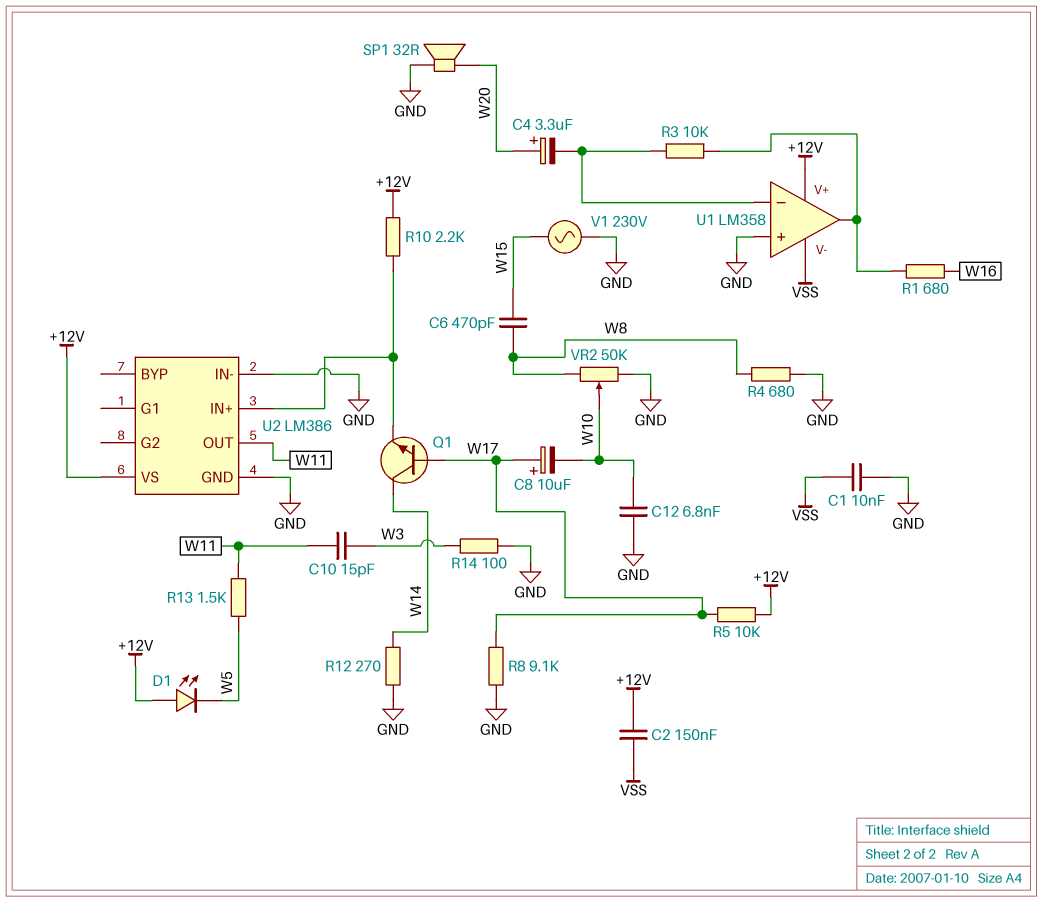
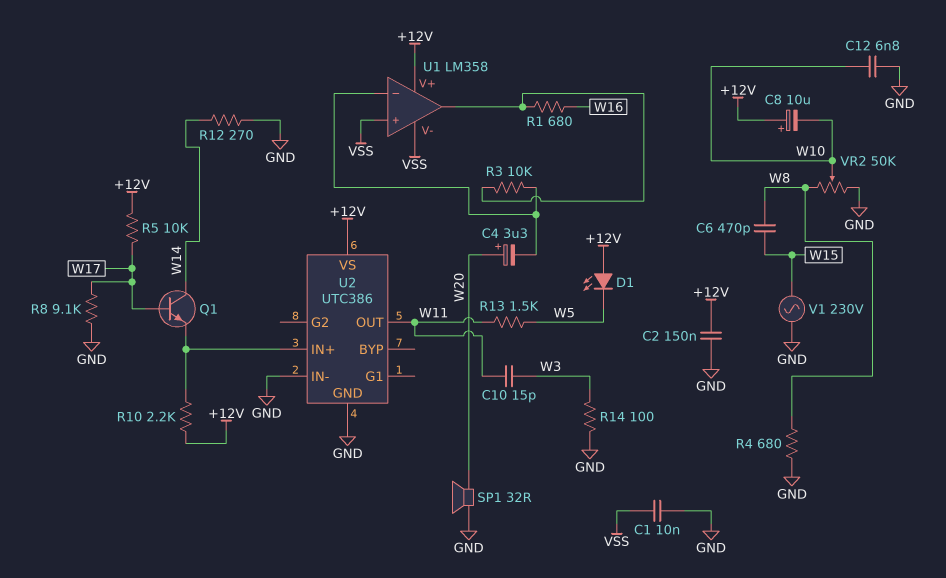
C2: 150nF (+12V, VSS) -> 150nF (+12V, GND)
C8: 10uF (plus W17, minus W10) -> 10uF (plus +12V, minus W10)
U1 pin in+: GND -> VSS
U2: LM386 -> UTC386

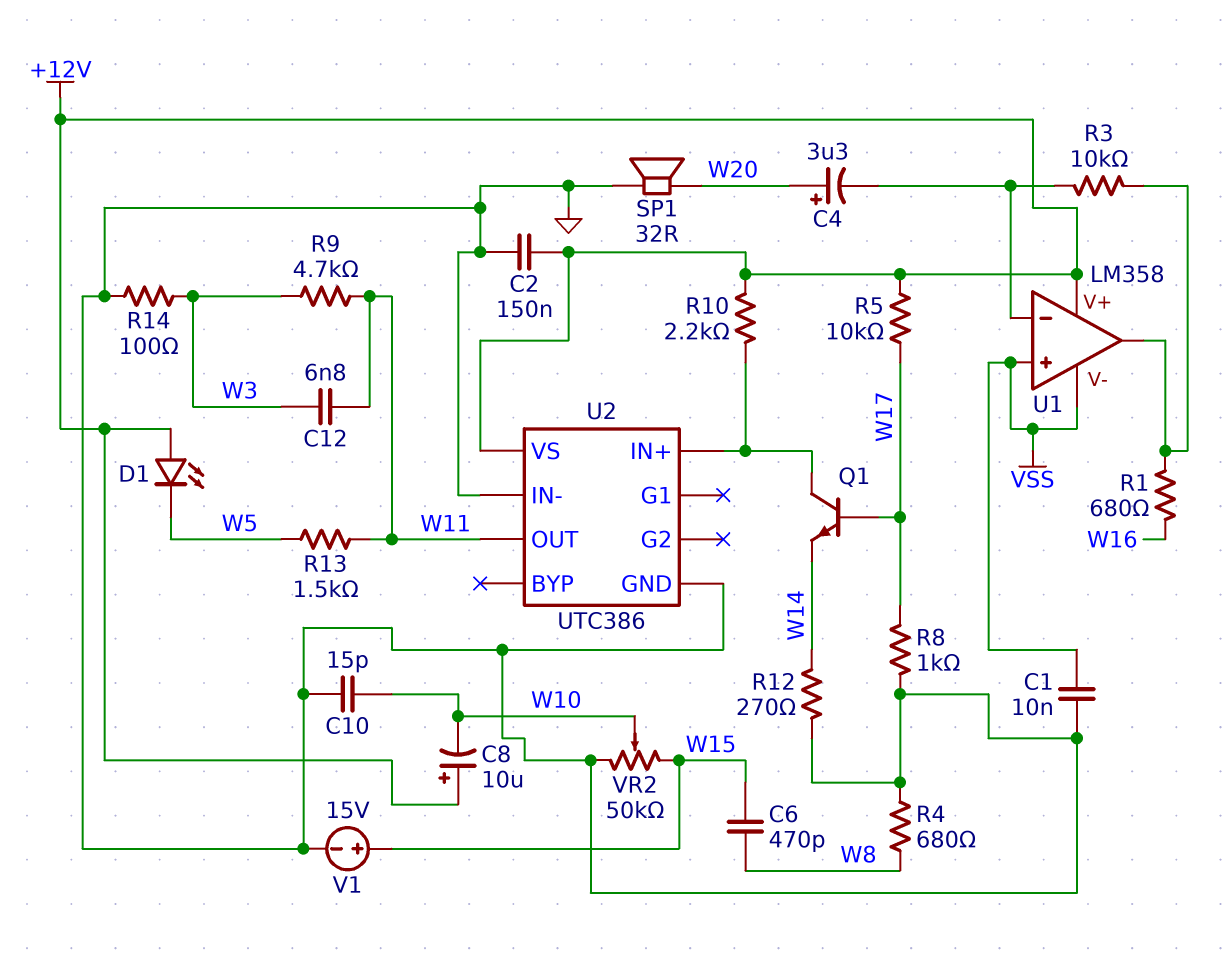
C10: 15pF (W3, W11) -> 15pF (GND, W10)
C12: 6.8nF (GND, W10) -> 6.8nF (W3, W11)
Q1: NPN (B W17, C W14, E U2/IN+) -> NPN (B W17, C U2/IN+, E W14)
R8: 9.1k (GND, W17) -> 1k (GND, W17)
R9: none -> 4.7k (W3, W11)
V1: AC 230V (GND, W15) -> 15V (plus W15, minus GND)
VR2: 50k (GND, W8, wiper W10) -> 50k (GND, W15, wiper W10)

